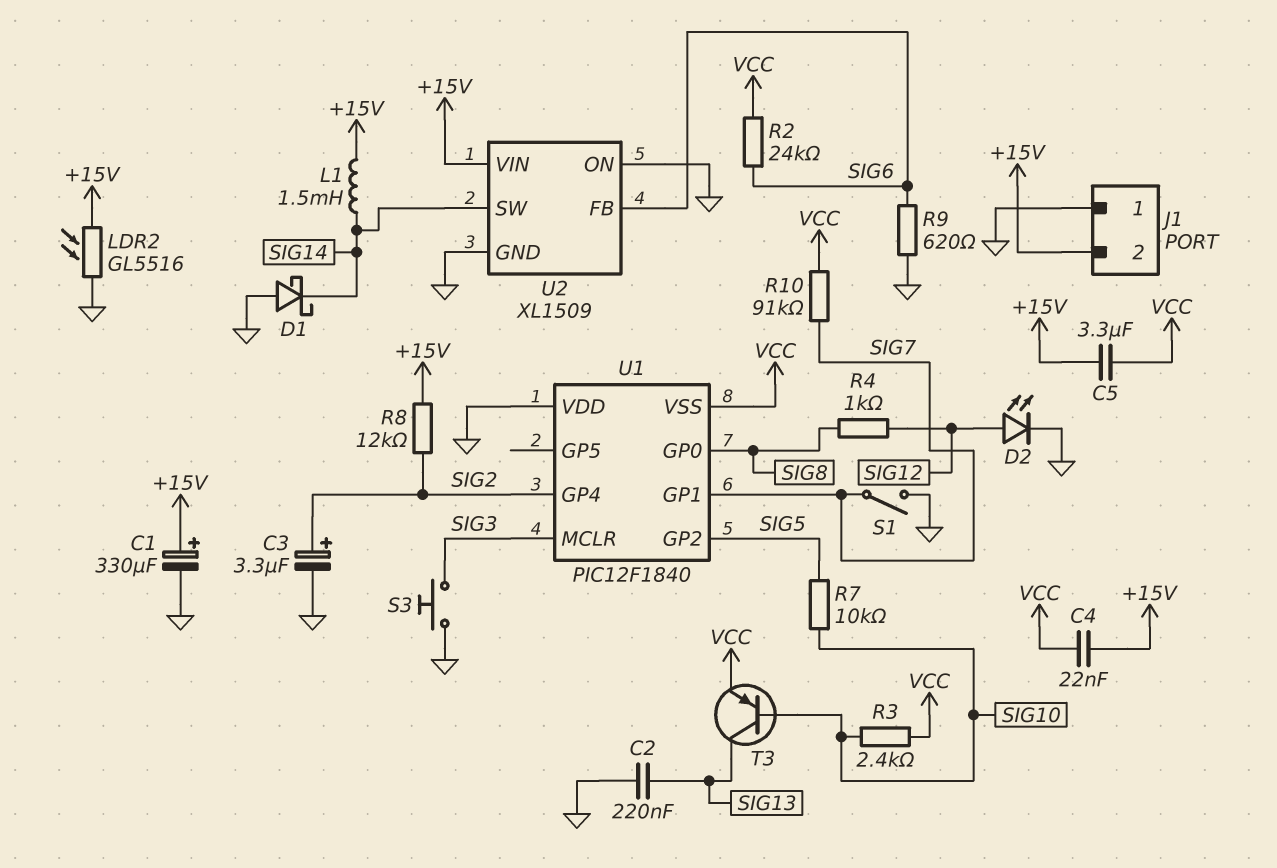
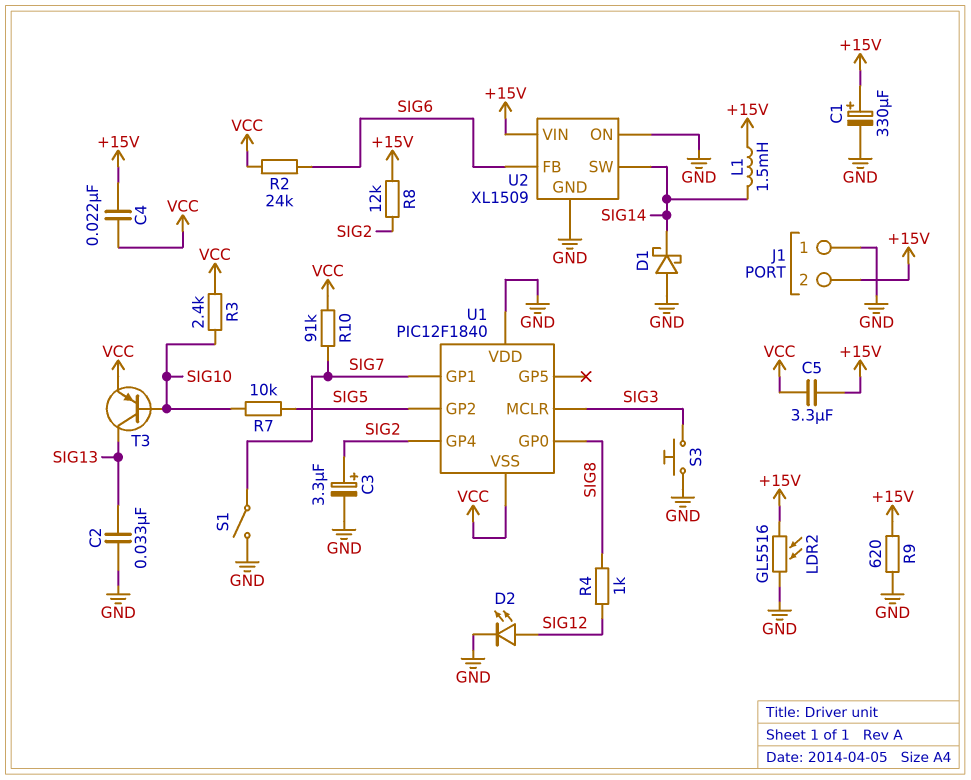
C2: 220nF (GND, SIG13) -> 33nF (GND, SIG13)
R9: 620 (GND, SIG6) -> 620 (+15V, GND)

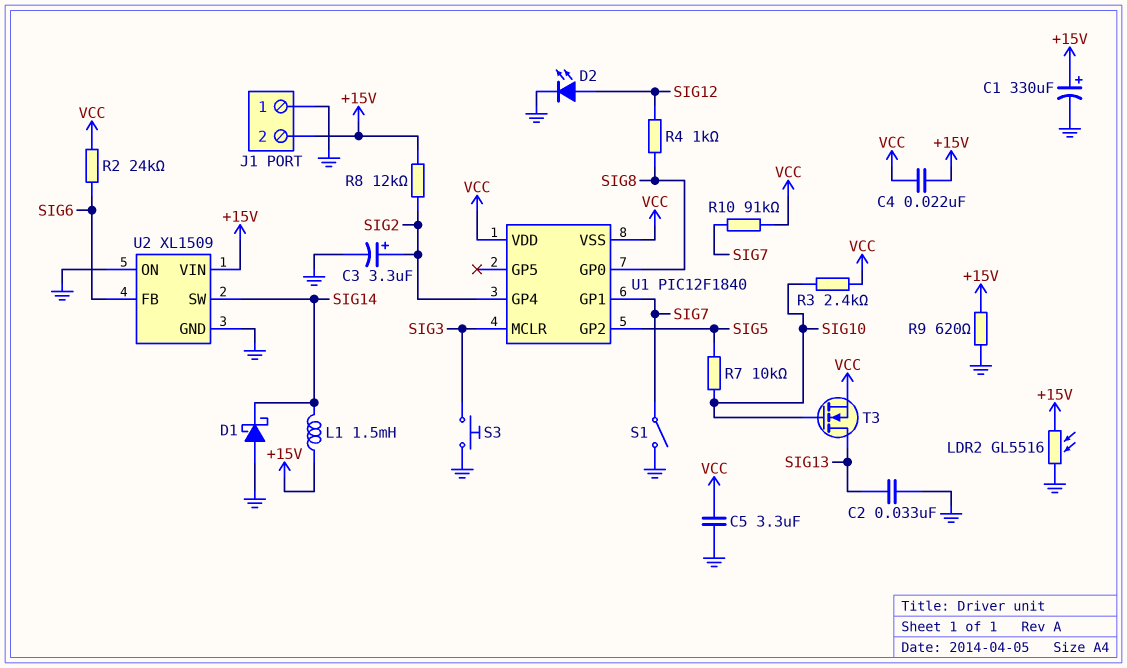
C5: 3.3uF (+15V, VCC) -> 3.3uF (GND, VCC)
T3: PNP (B SIG10, C SIG13, E VCC) -> NMOS (G SIG10, D SIG13, S VCC)
U1 pin VDD: GND -> VCC

